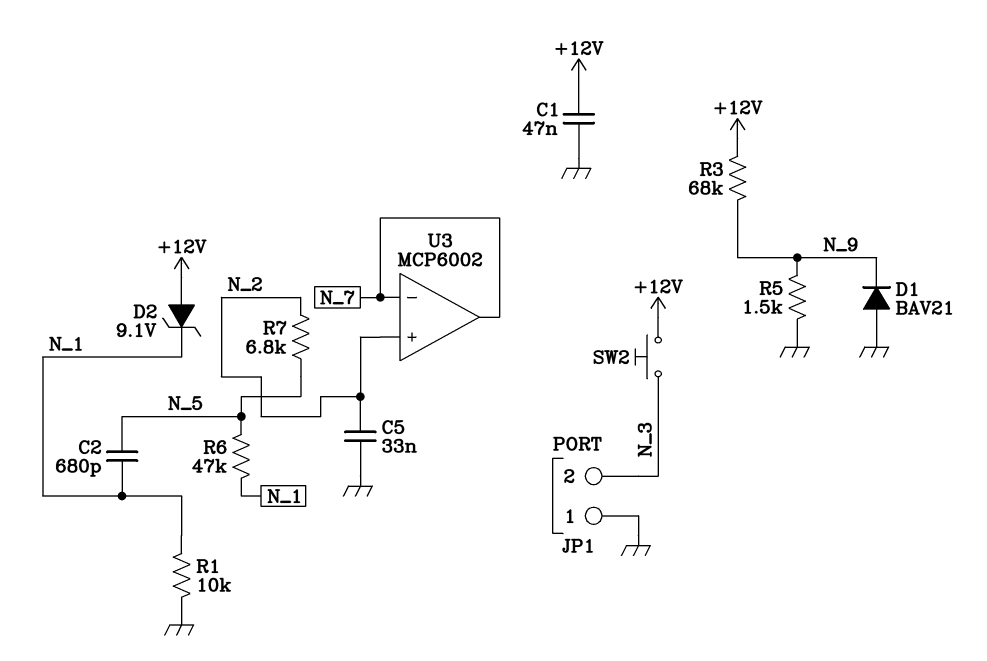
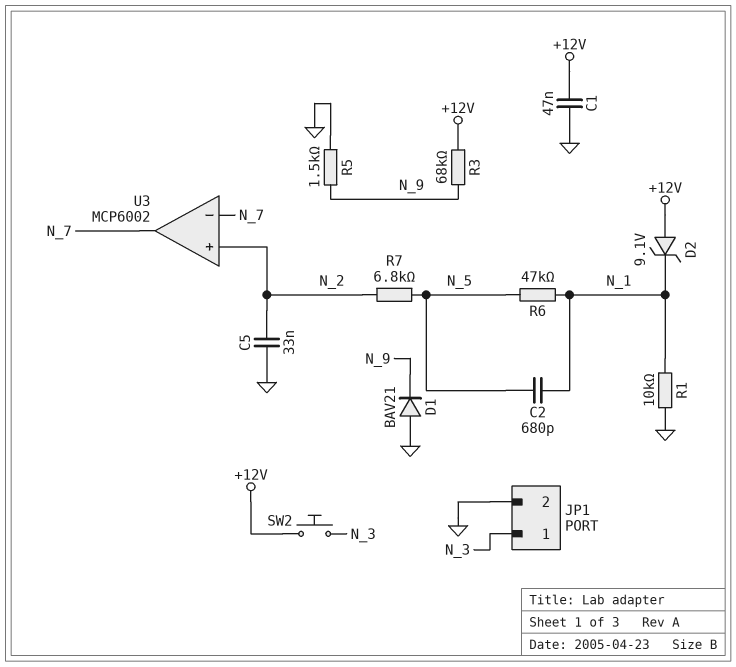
JP1 pin 1: GND -> N_3
JP1 pin 2: N_3 -> GND

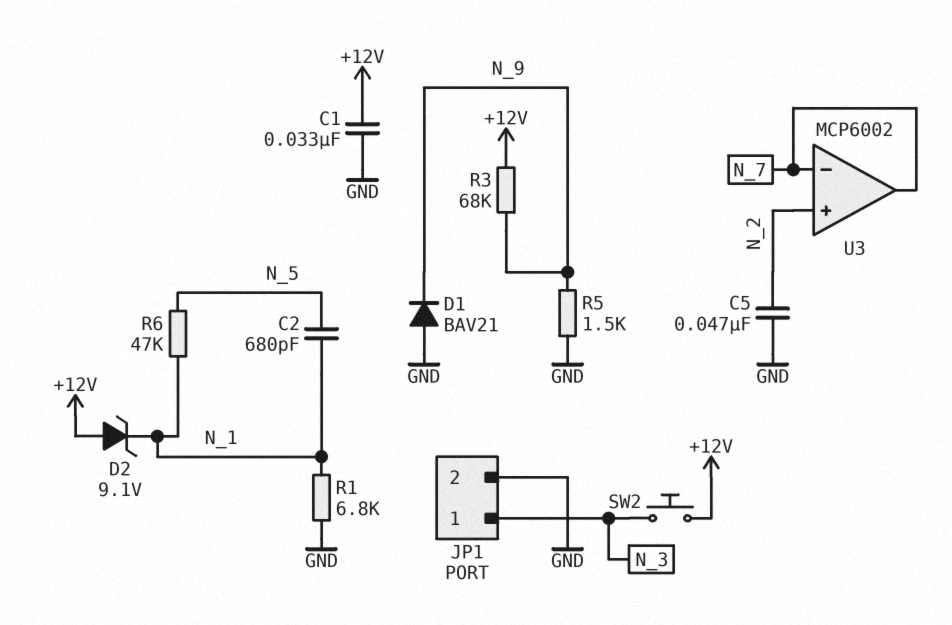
C1: 47nF (+12V, GND) -> 33nF (+12V, GND)
C5: 33nF (GND, N_2) -> 47nF (GND, N_2)
R1: 10k (GND, N_1) -> 6.8k (GND, N_1)
R7: 6.8k (N_2, N_5) -> none

